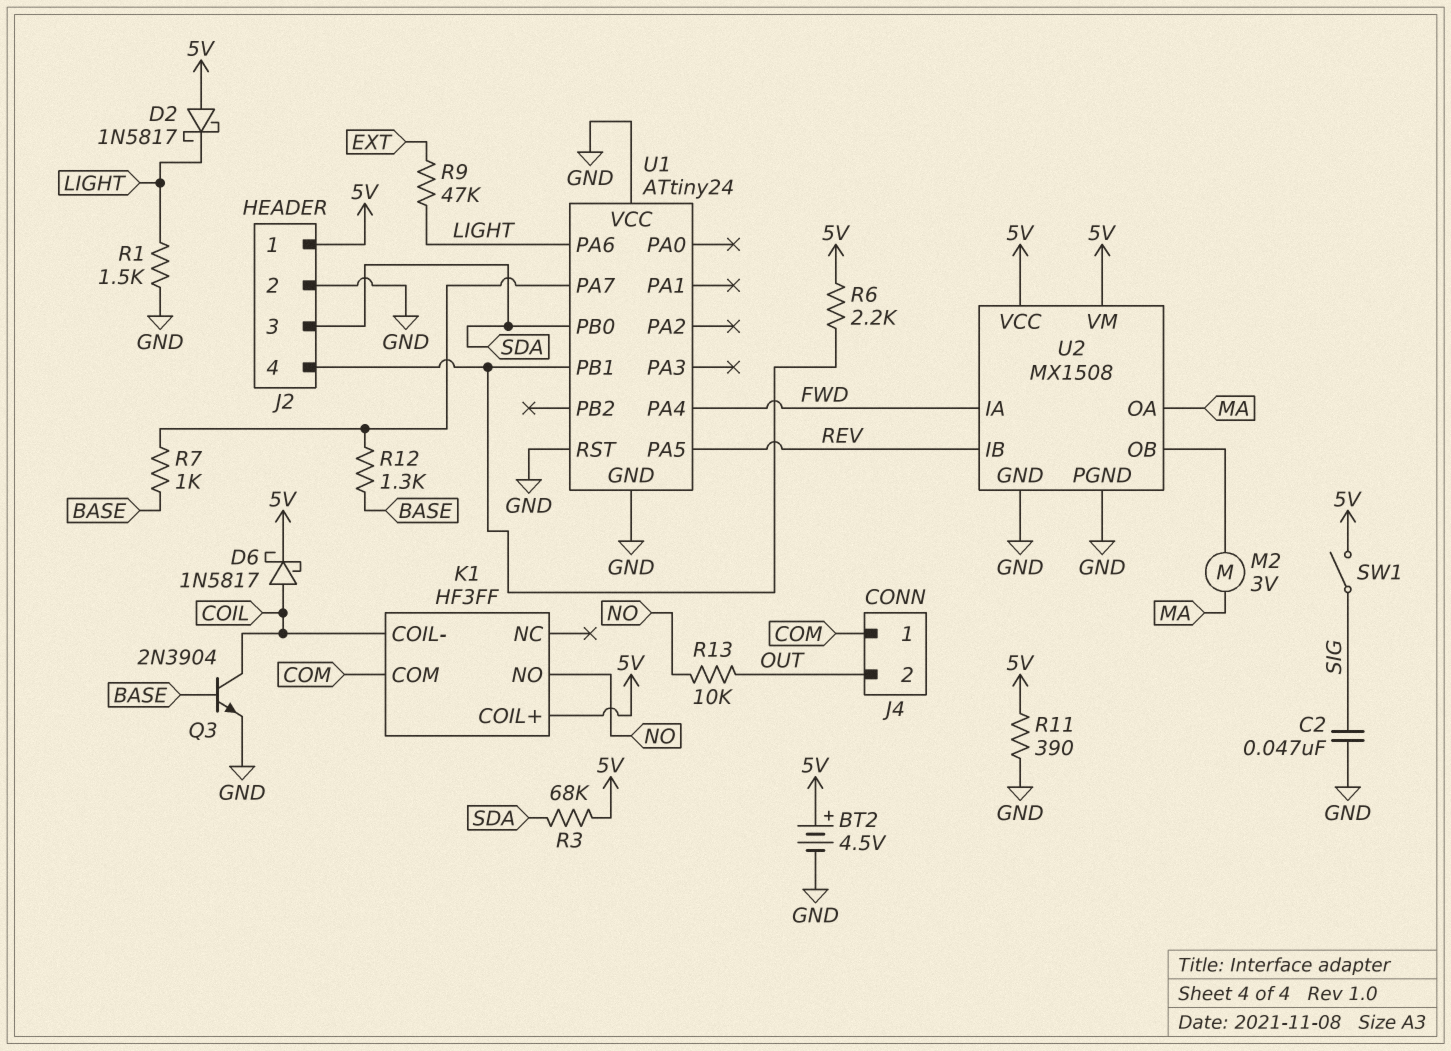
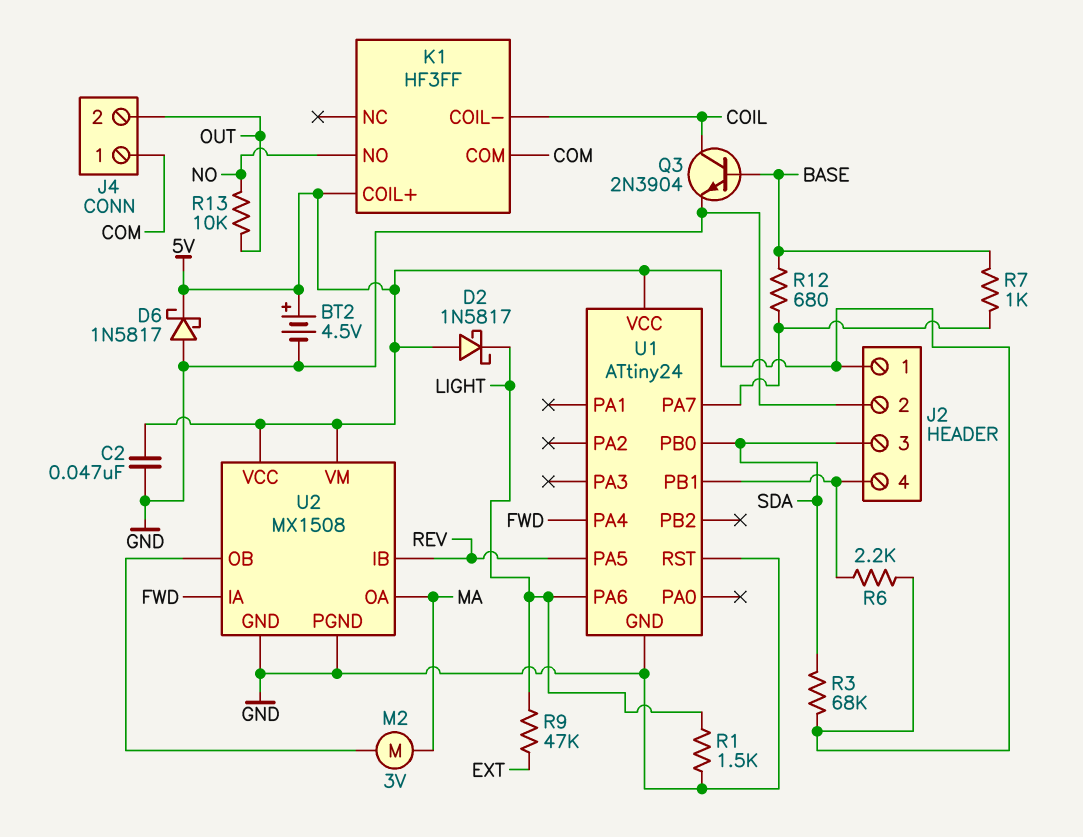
C2: 47nF (GND, SIG) -> 47nF (5V, GND)
D6: schottky 1N5817 (A COIL, K 5V) -> schottky 1N5817 (A GND, K 5V)
R11: 390 (5V, GND) -> none
R12: 1.3k (BASE, U1/PA7) -> 680 (BASE, U1/PA7)
SW1: switch (5V, SIG) -> none
U1 pin VCC: GND -> 5V

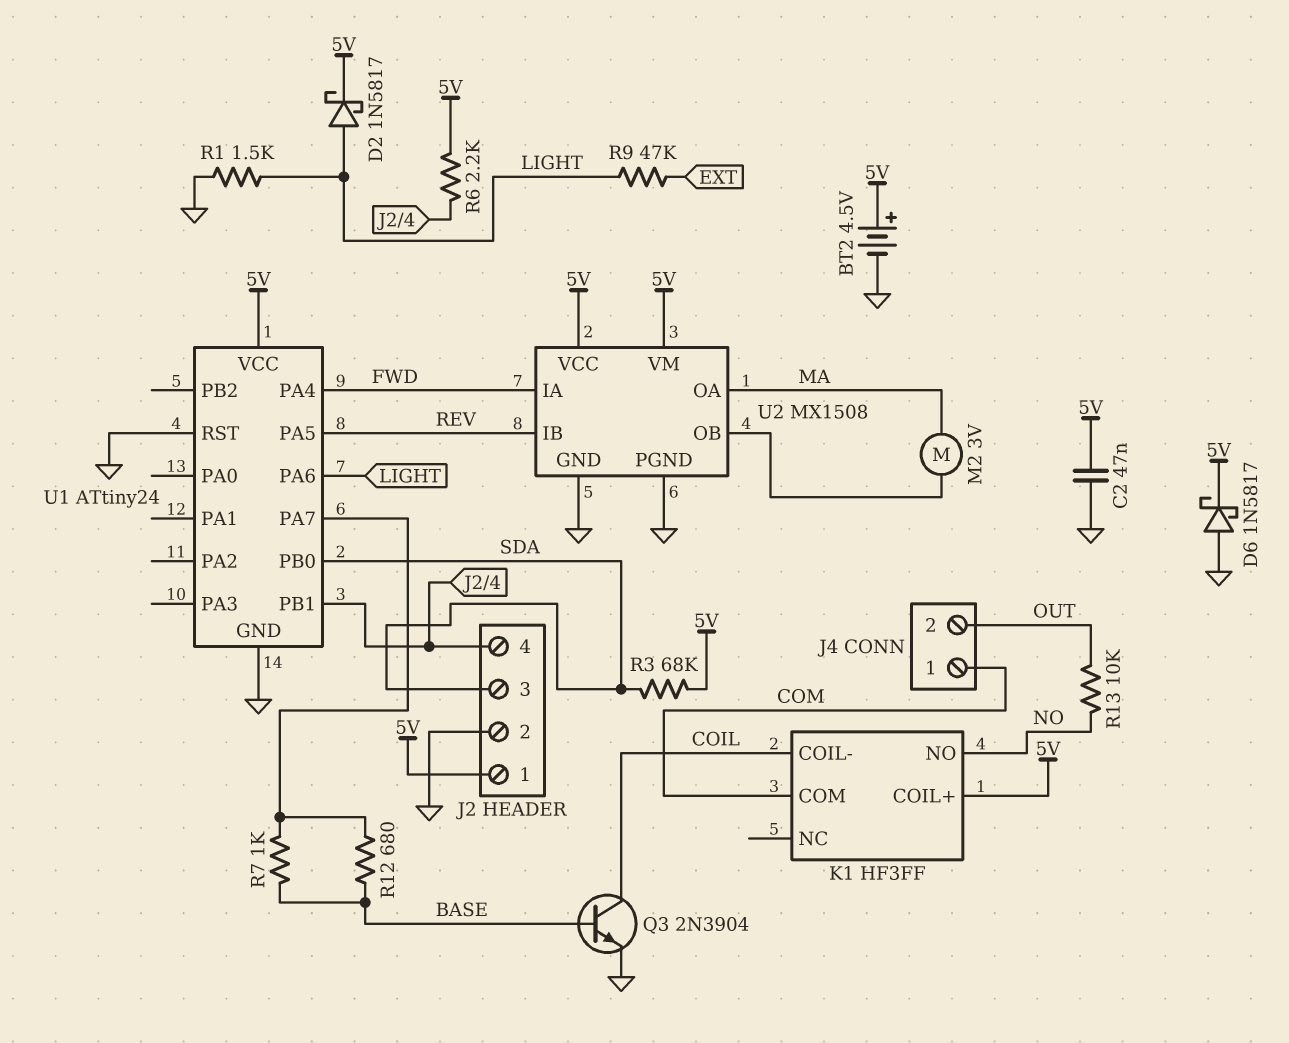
D2: schottky 1N5817 (A 5V, K LIGHT) -> schottky 1N5817 (A LIGHT, K 5V)

